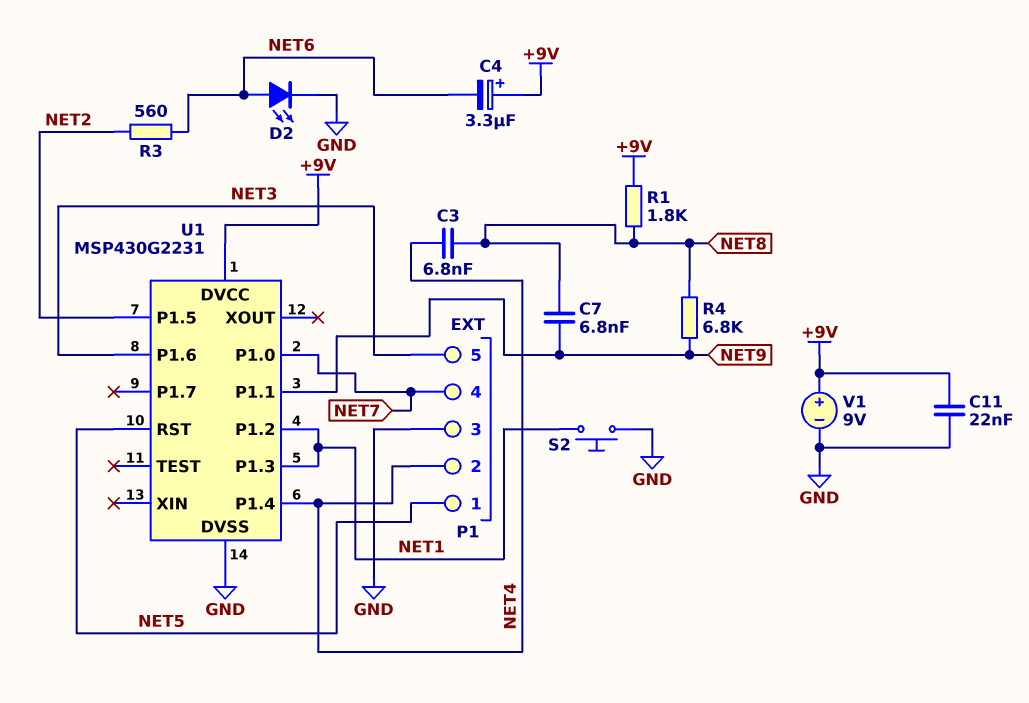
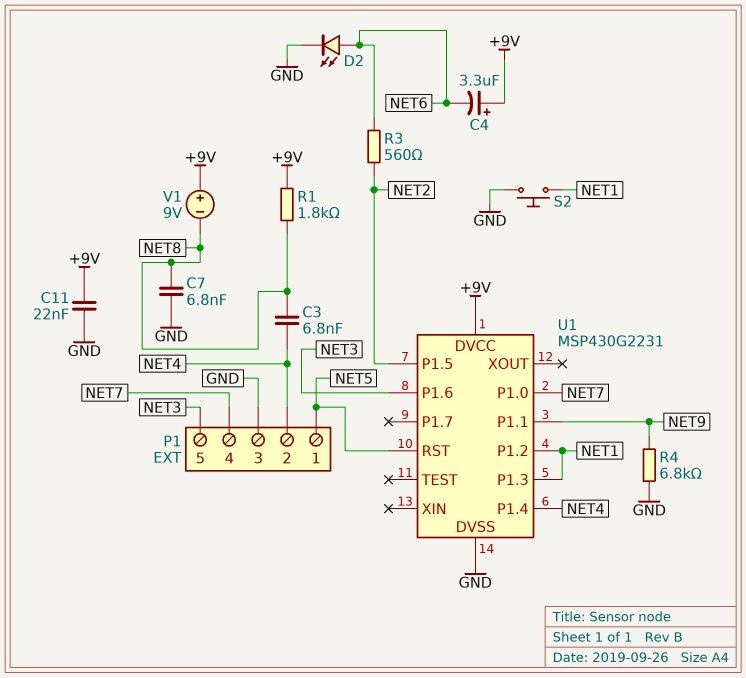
C7: 6.8nF (NET8, NET9) -> 6.8nF (GND, NET8)
R4: 6.8k (NET8, NET9) -> 6.8k (GND, NET9)
V1: 9V (plus +9V, minus GND) -> 9V (plus +9V, minus NET8)

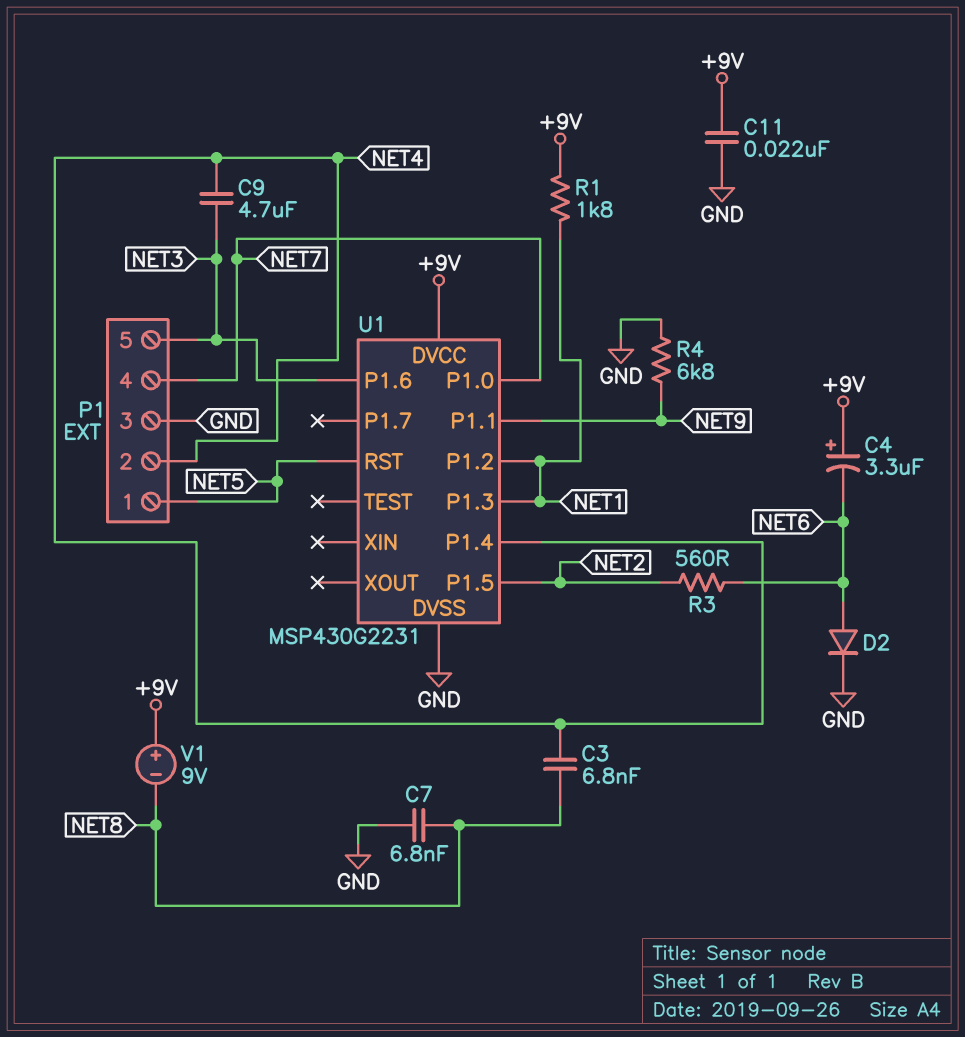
C9: none -> 4.7uF (NET3, NET4)
D2: LED (A NET6, K GND) -> diode (A NET6, K GND)
R1: 1.8k (+9V, NET8) -> 1.8k (+9V, NET1)
S2: button (GND, NET1) -> none

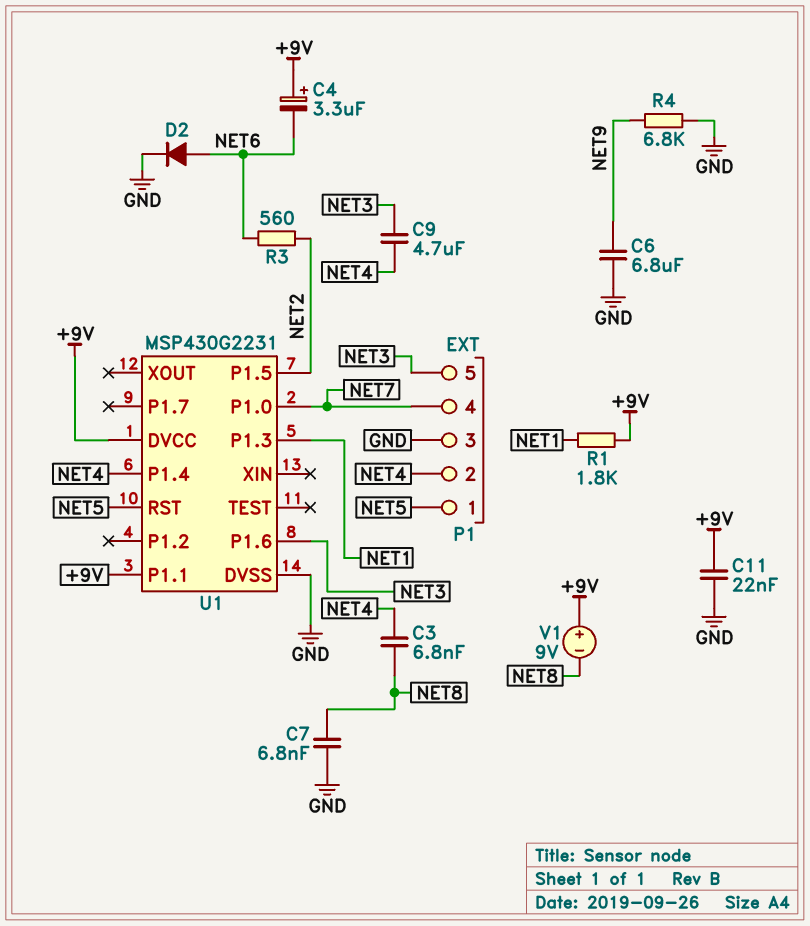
C6: none -> 6.8uF (GND, NET9)
U1 pin P1.1: NET9 -> +9V
U1 pin P1.2: NET1 -> none

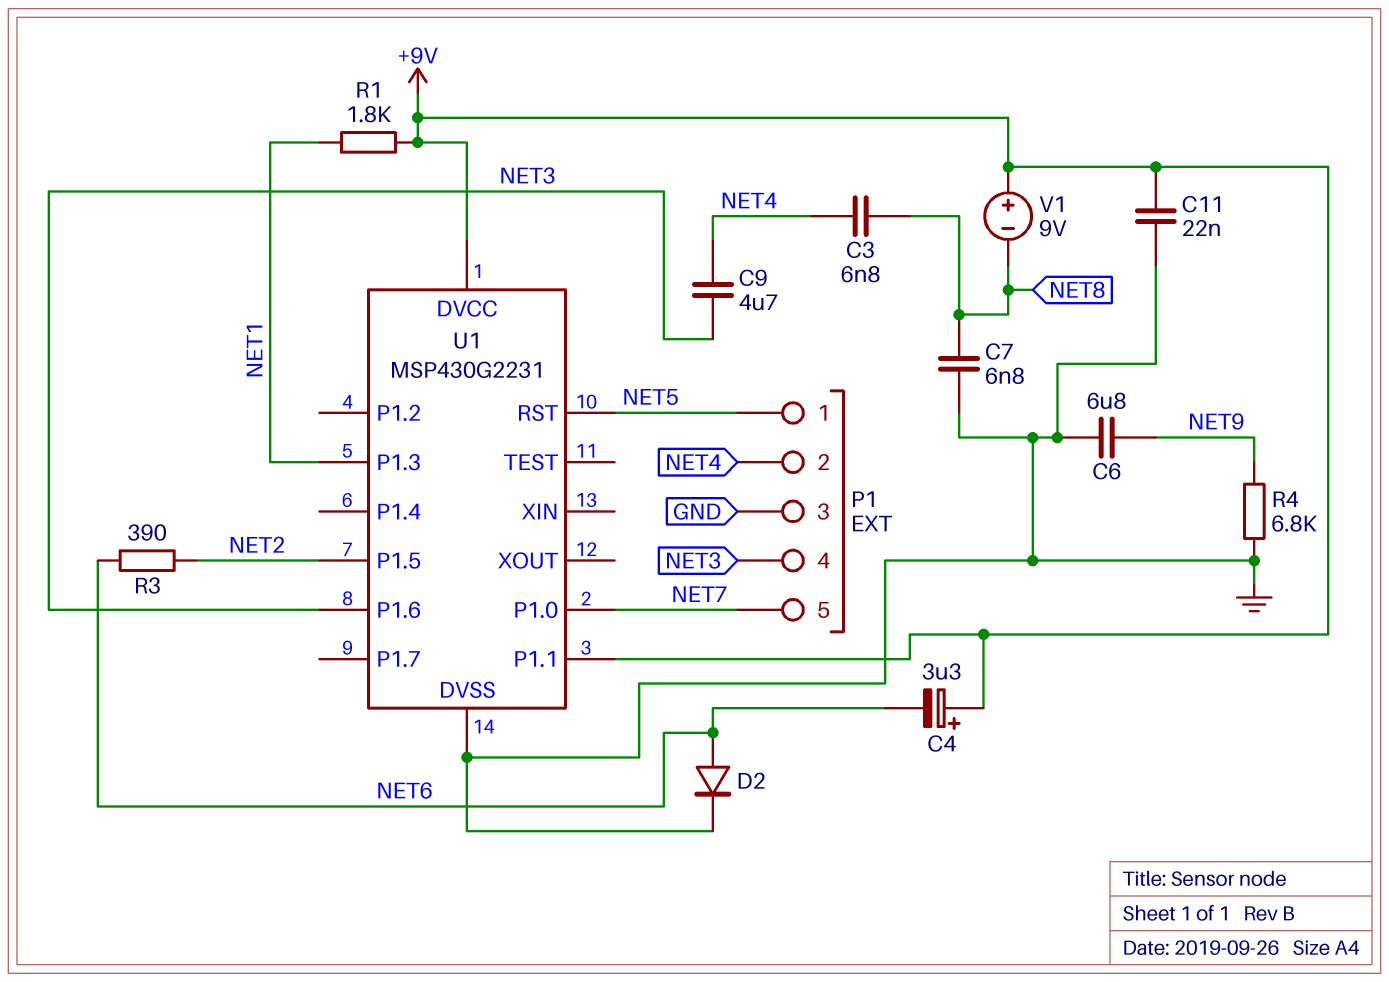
P1 pin 4: NET7 -> NET3
P1 pin 5: NET3 -> NET7
R3: 560 (NET2, NET6) -> 390 (NET2, NET6)
U1 pin P1.4: NET4 -> none

